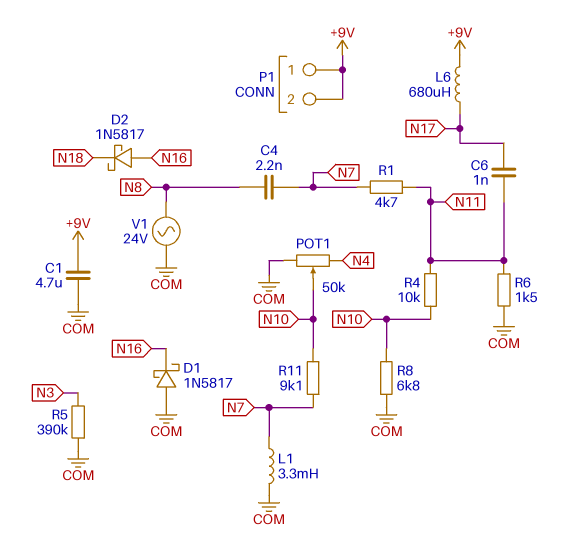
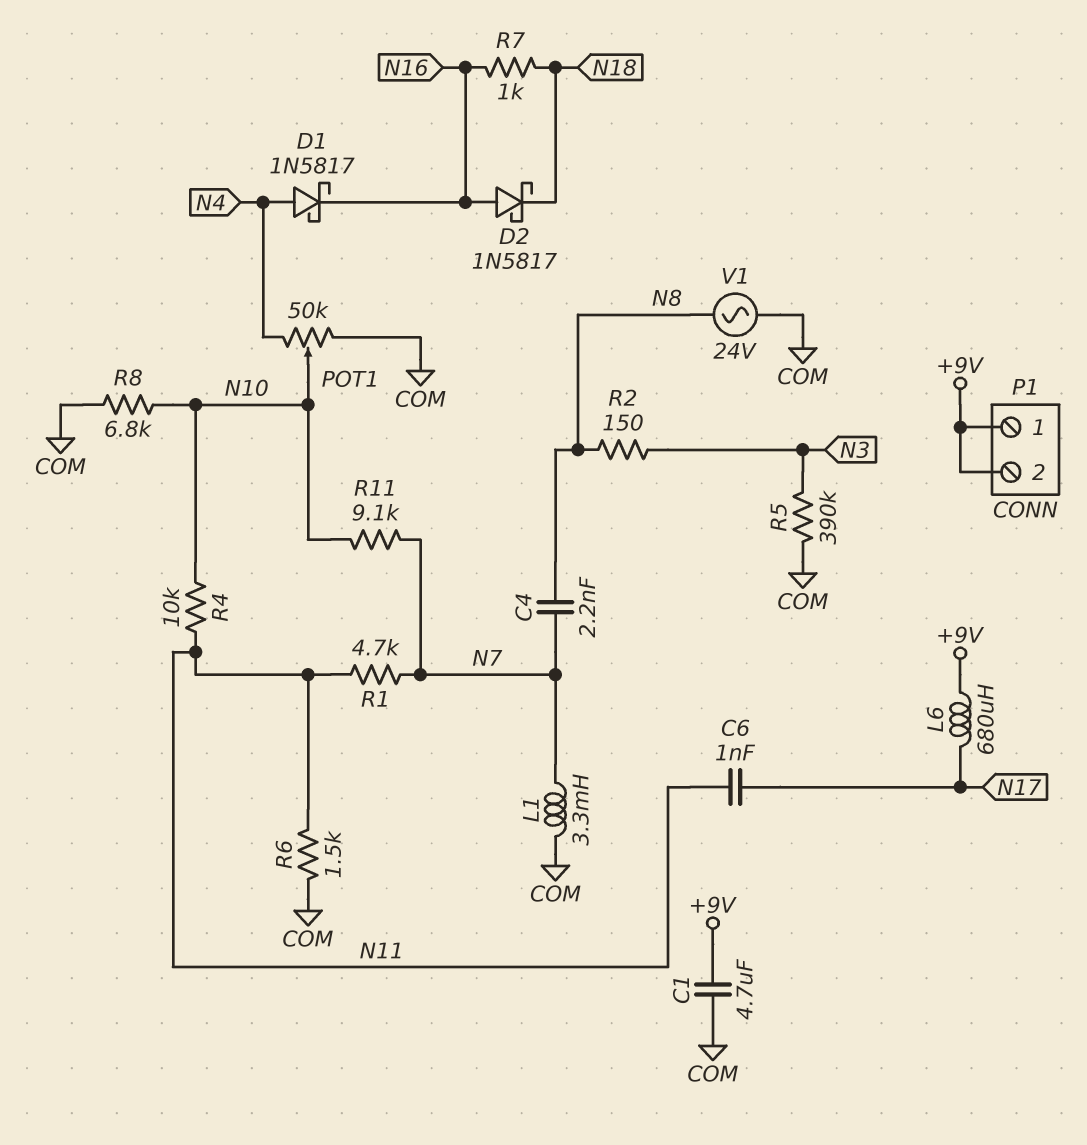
D1: schottky 1N5817 (A COM, K N16) -> schottky 1N5817 (A N4, K N16)
R2: none -> 150 (N3, N8)
R7: none -> 1k (N16, N18)

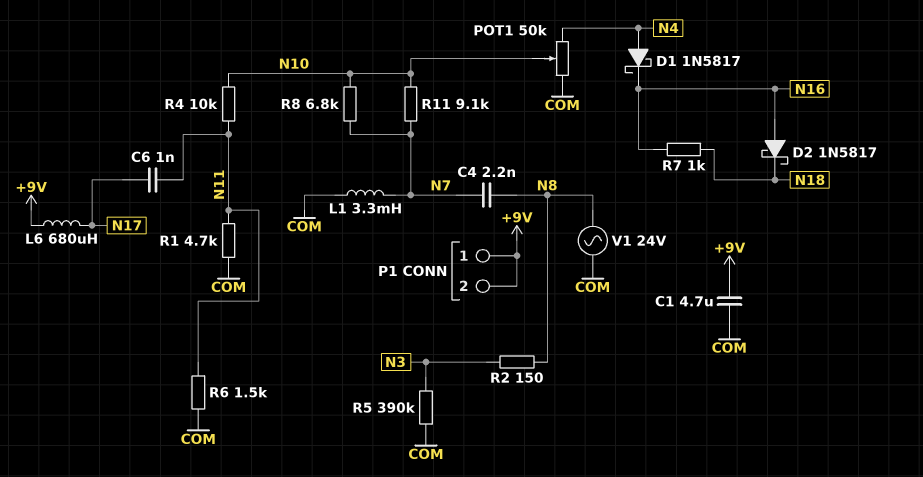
R1: 4.7k (N7, N11) -> 4.7k (COM, N11)
R8: 6.8k (COM, N10) -> 6.8k (N7, N10)

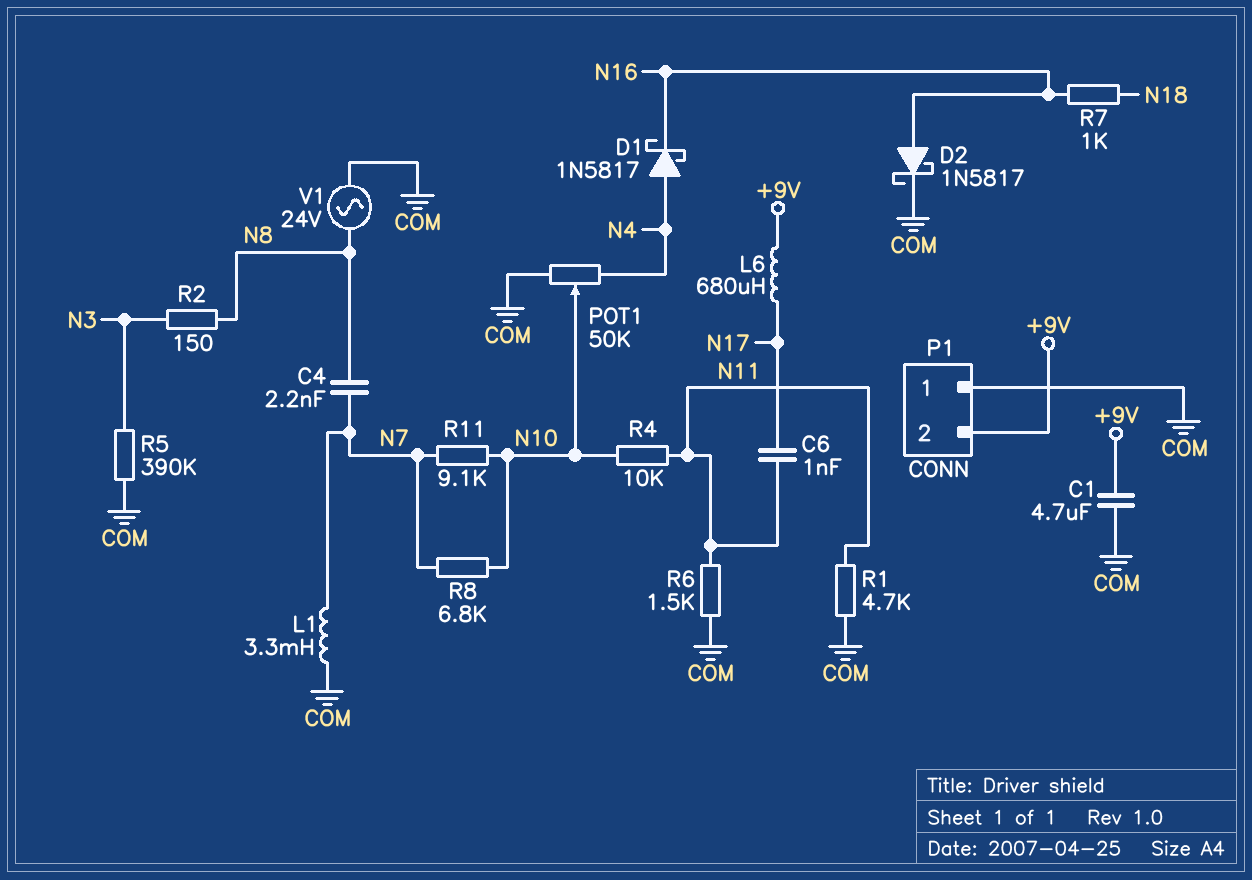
D2: schottky 1N5817 (A N16, K N18) -> schottky 1N5817 (A N16, K COM)
P1 pin 1: +9V -> COM

